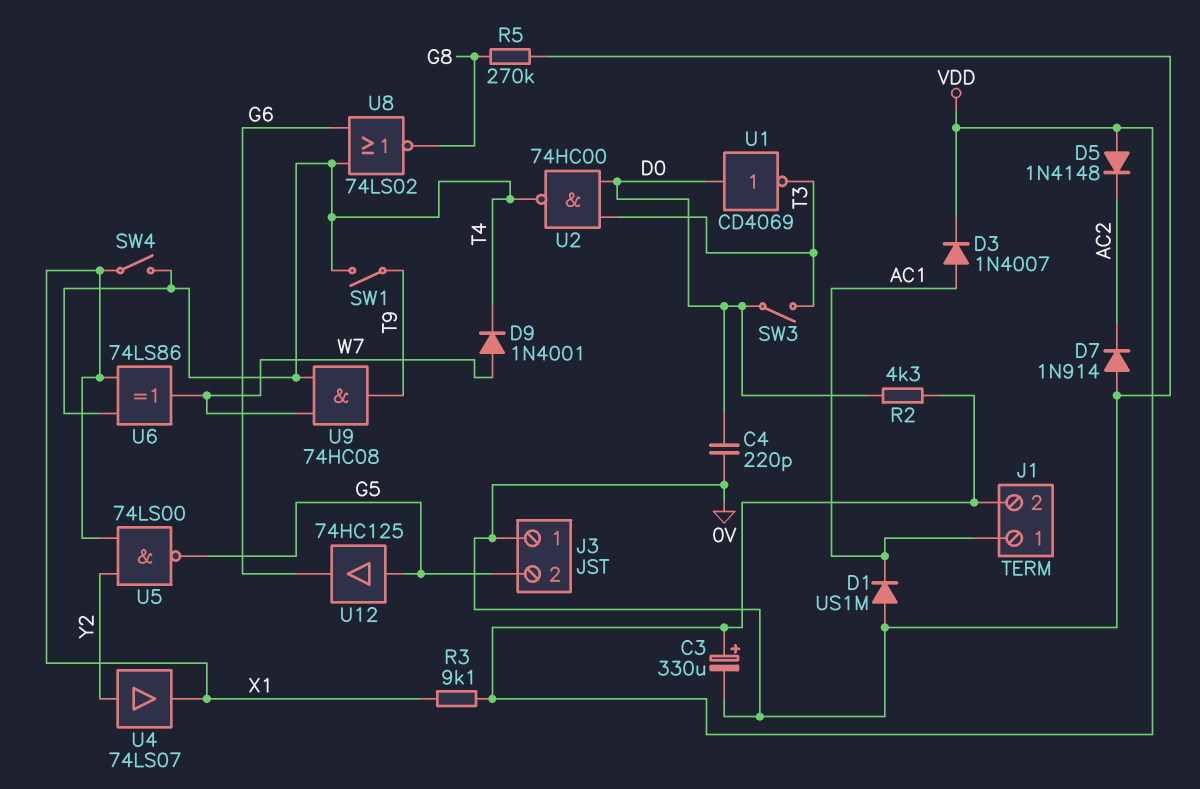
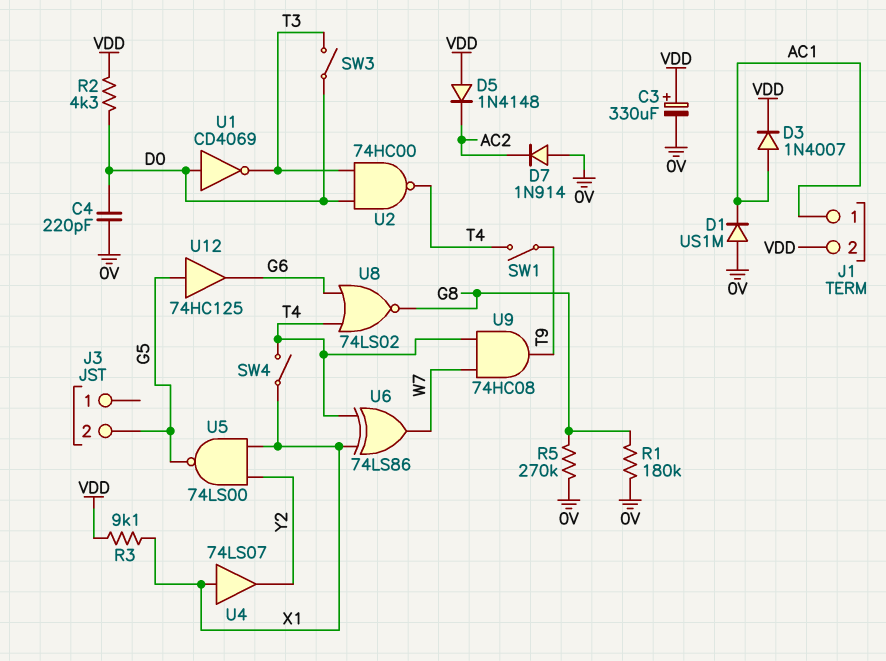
D9: diode 1N4001 (A W7, K T4) -> none
J3 pin 1: 0V -> none
R1: none -> 180k (0V, G8)
U4: buffer 74LS07 (in Y2, out X1) -> buffer 74LS07 (in X1, out Y2)

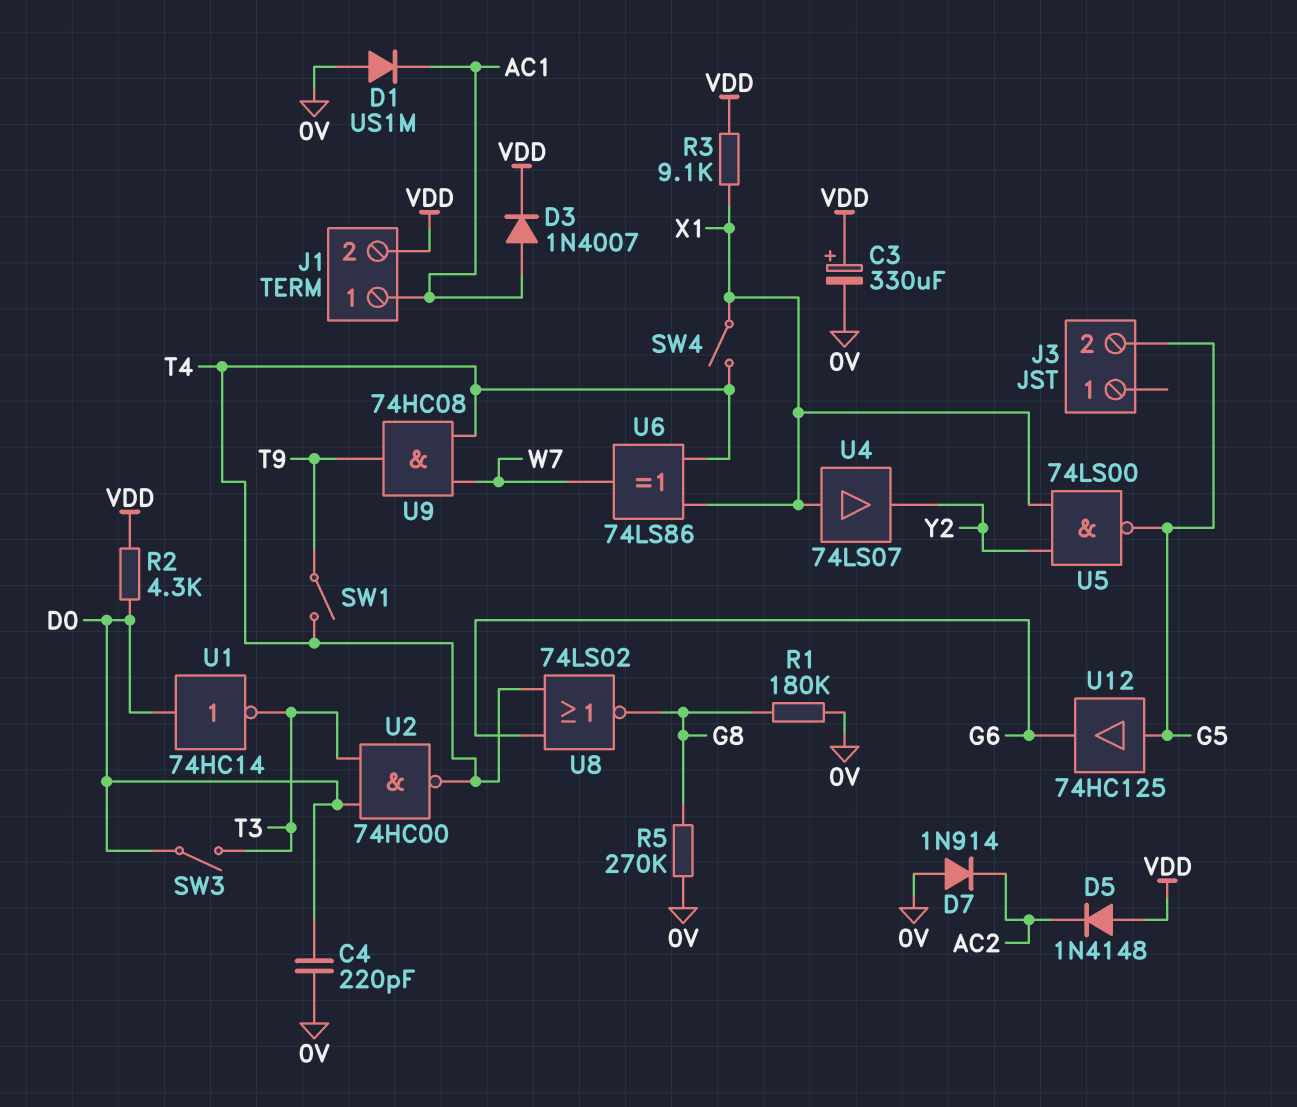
U1: NOT CD4069 (in D0, out T3) -> NOT 74HC14 (in D0, out T3)

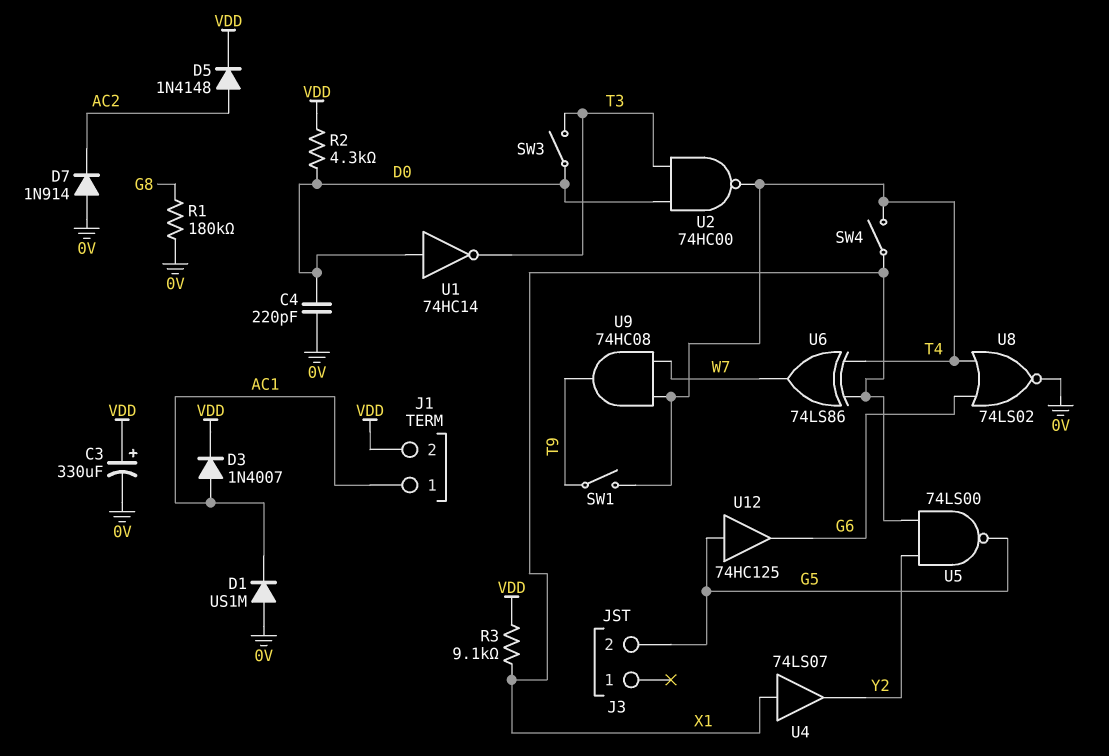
D5: diode 1N4148 (A VDD, K AC2) -> diode 1N4148 (A AC2, K VDD)
R5: 270k (0V, G8) -> none
U8: NOR 74LS02 (in G6, in T4, out G8) -> NOR 74LS02 (in G6, in T4, out 0V)

